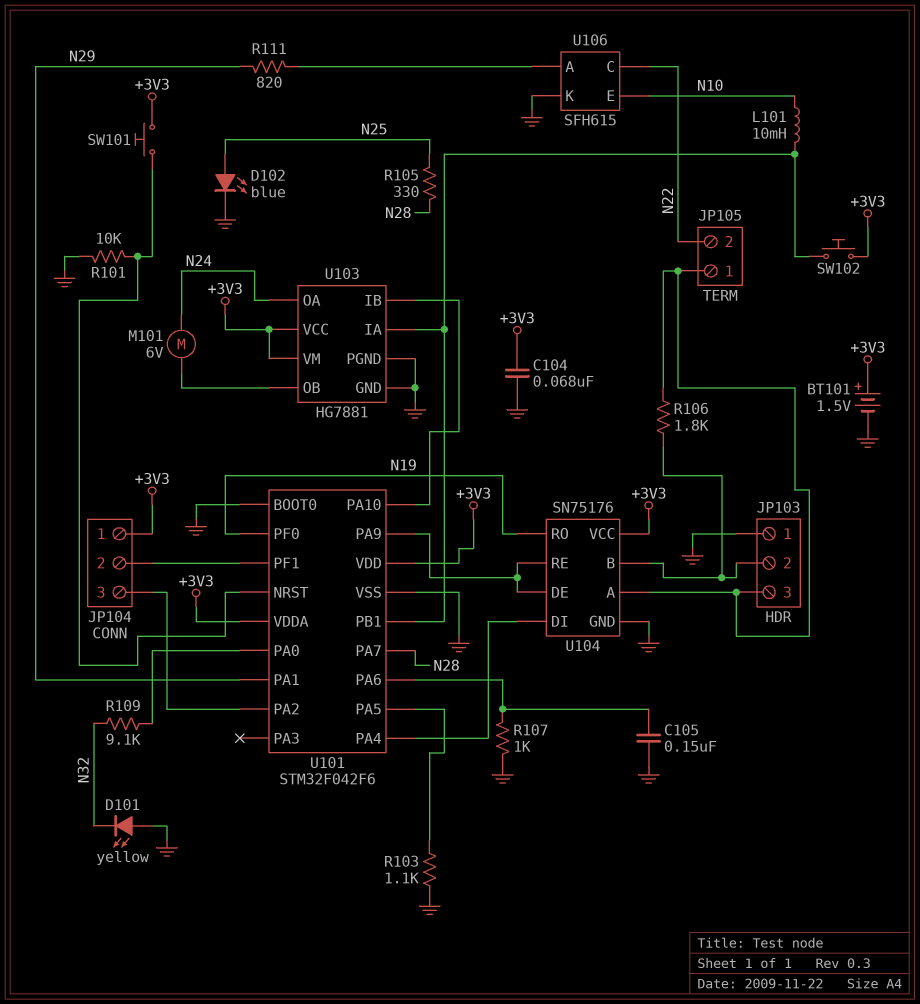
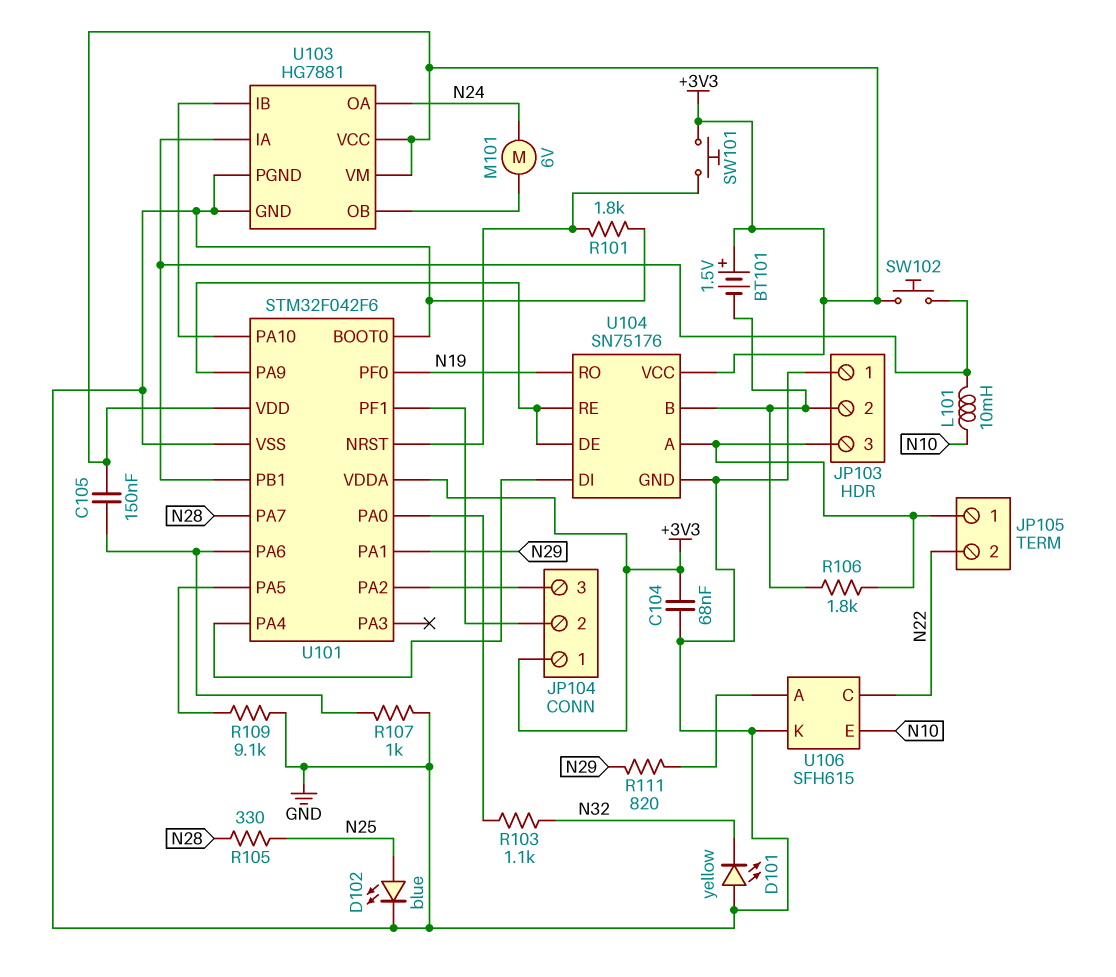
BT101: 1.5V (plus +3V3, minus GND) -> 1.5V (plus +3V3, minus JP103/2)
C105: 150nF (GND, U101/PA6) -> 150nF (+3V3, U101/PA6)
R101: 10k (GND, U101/NRST) -> 1.8k (GND, U101/NRST)
R103: 1.1k (GND, U101/PA5) -> 1.1k (N32, U101/PA0)
R109: 9.1k (N32, U101/PA0) -> 9.1k (GND, U101/PA5)

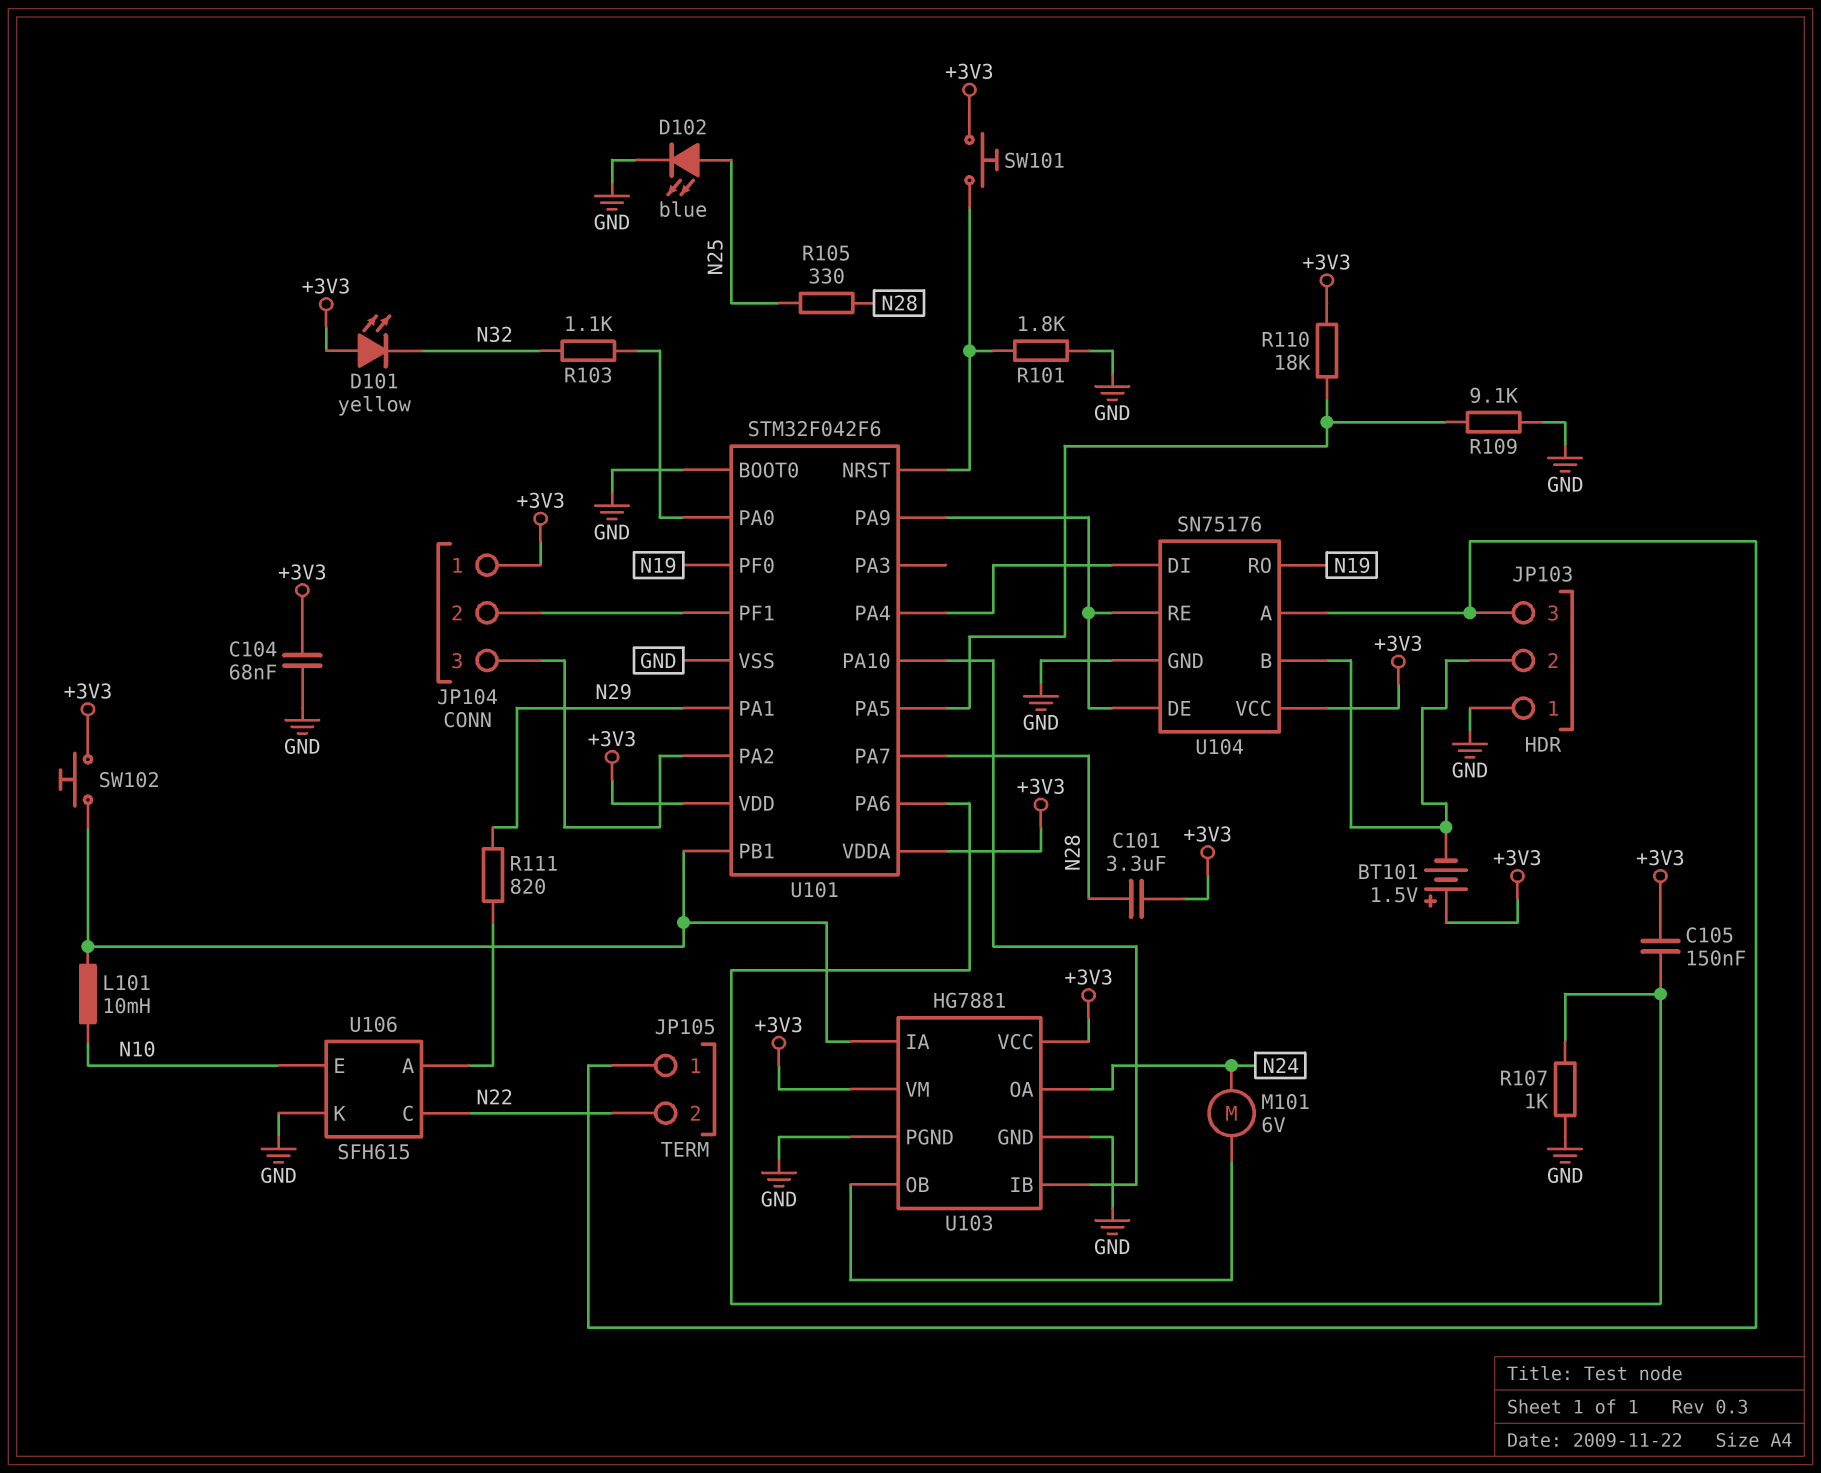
C101: none -> 3.3uF (+3V3, N28)
D101: LED yellow (A GND, K N32) -> LED yellow (A +3V3, K N32)
R106: 1.8k (JP103/2, JP103/3) -> none
R110: none -> 18k (+3V3, U101/PA5)

